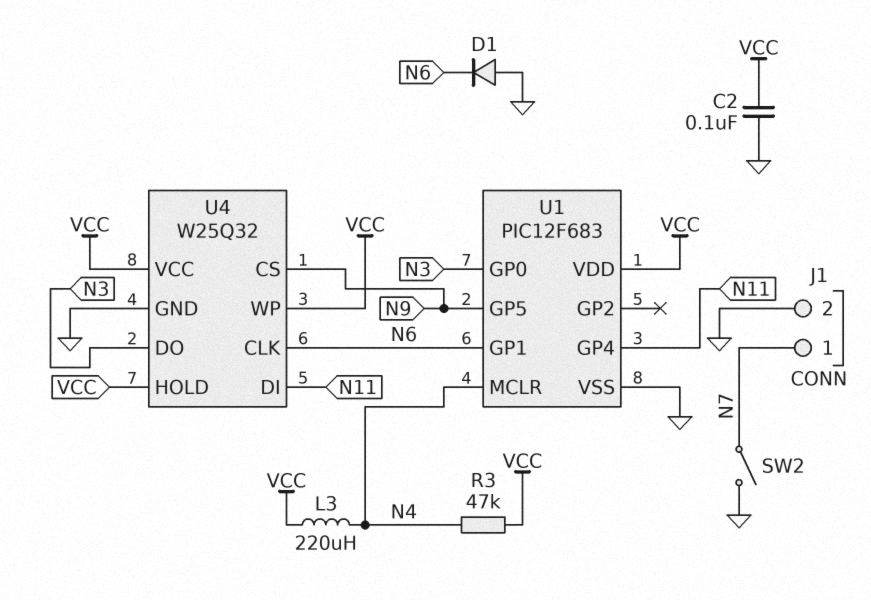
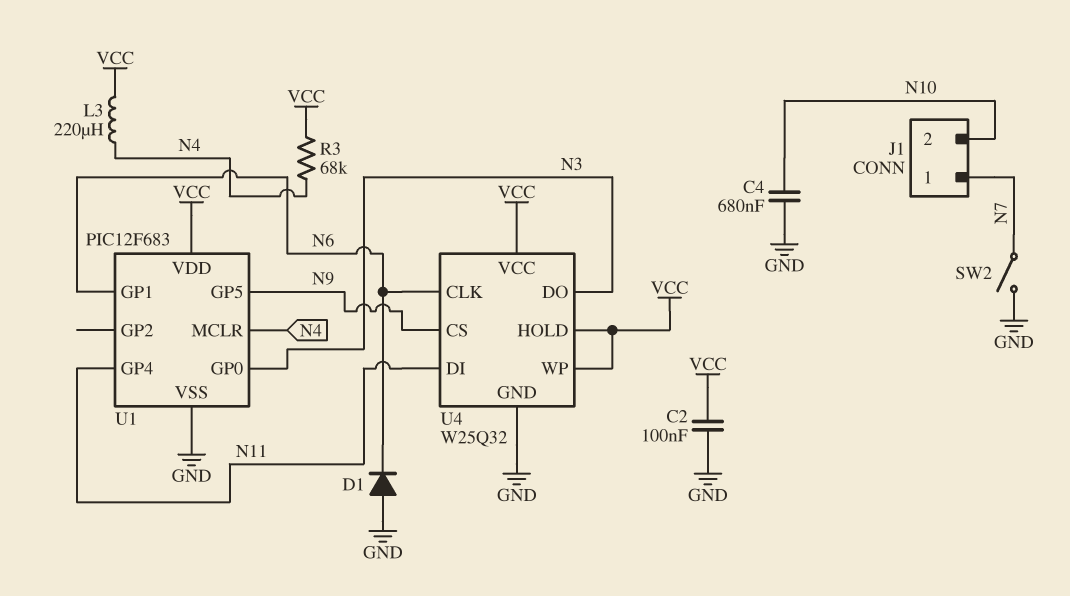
C4: none -> 680nF (GND, N10)
J1 pin 2: GND -> N10
R3: 47k (N4, VCC) -> 68k (N4, VCC)

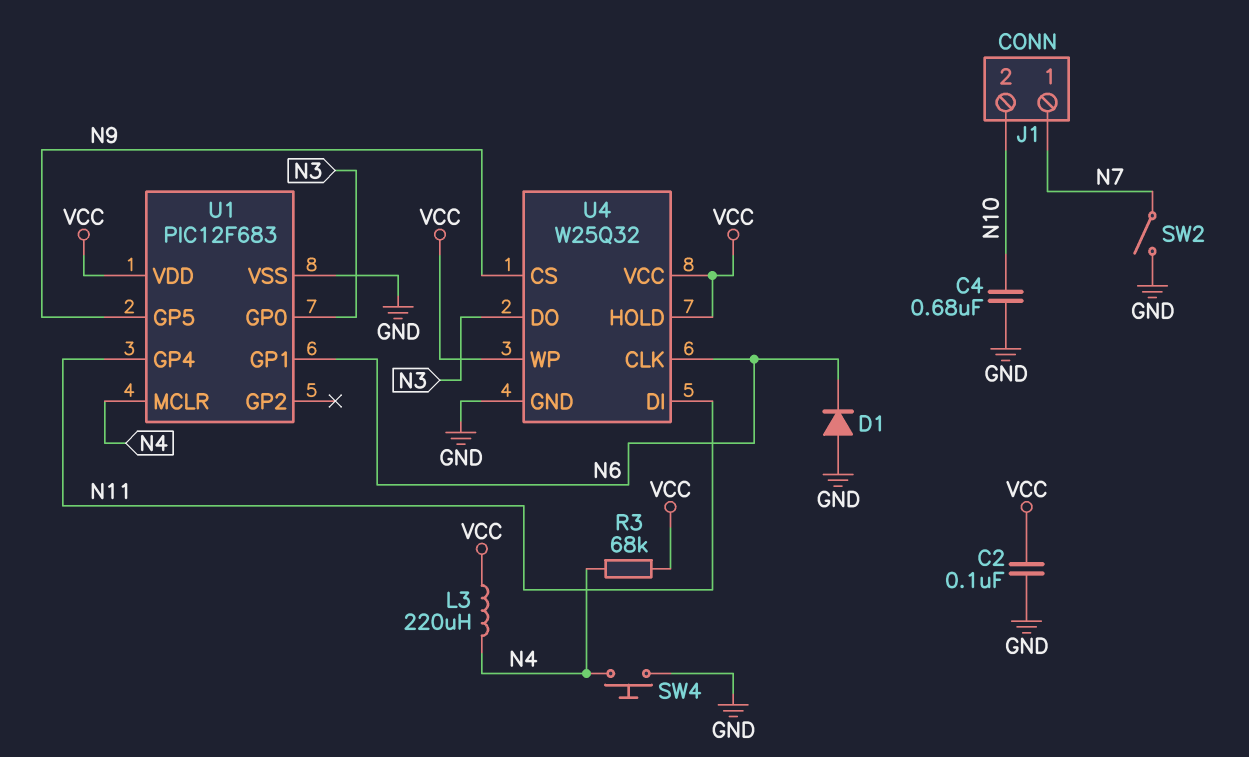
SW4: none -> button (GND, N4)

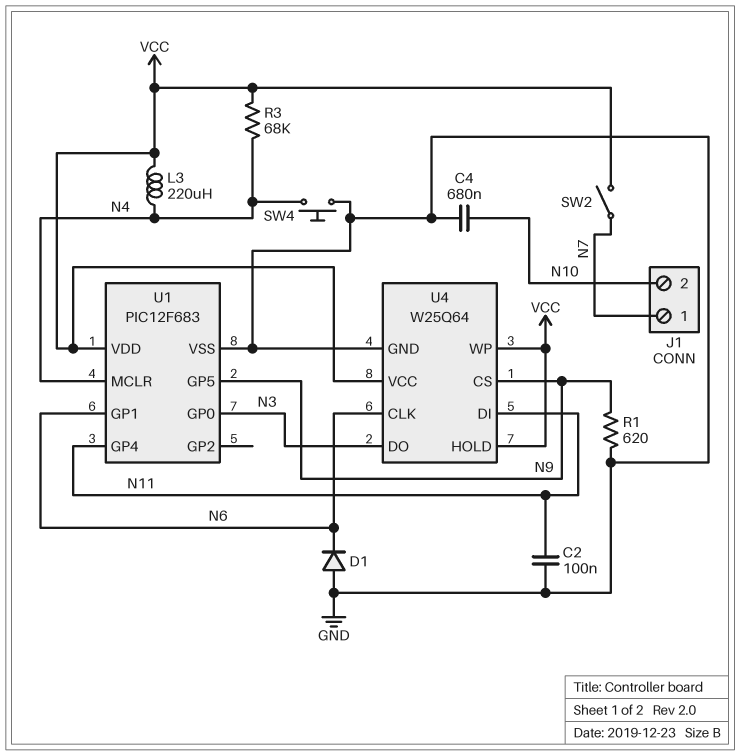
C2: 100nF (GND, VCC) -> 100nF (GND, N11)
R1: none -> 620 (GND, N9)
SW2: switch (GND, N7) -> switch (N7, VCC)
U4: W25Q32 -> W25Q64

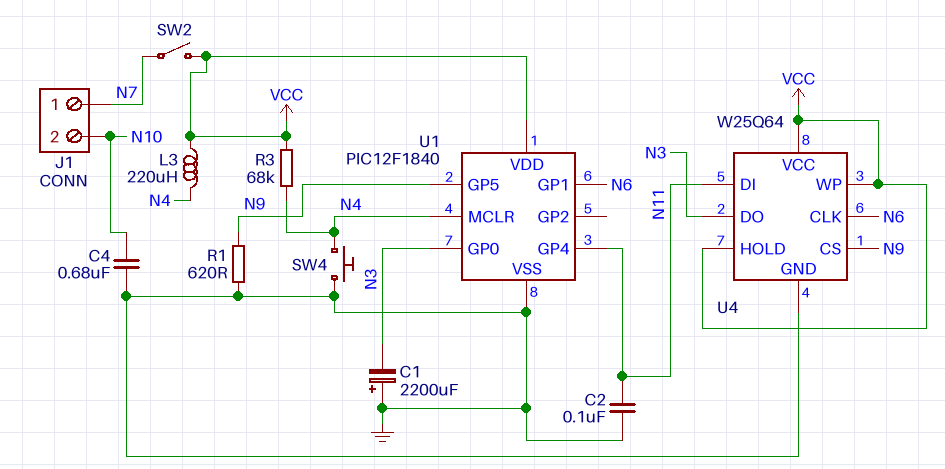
C1: none -> 2200uF (plus GND, minus N3)
D1: diode (A GND, K N6) -> none
U1: PIC12F683 -> PIC12F1840

